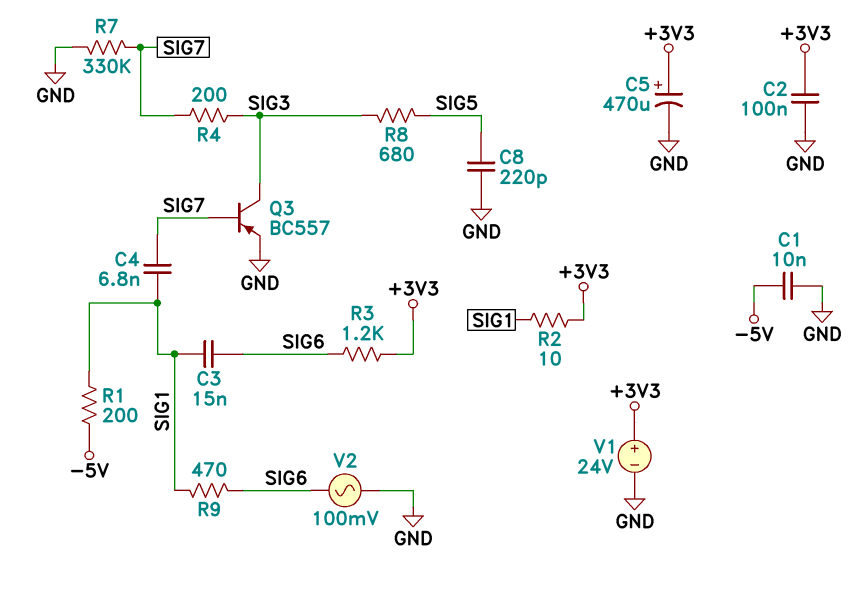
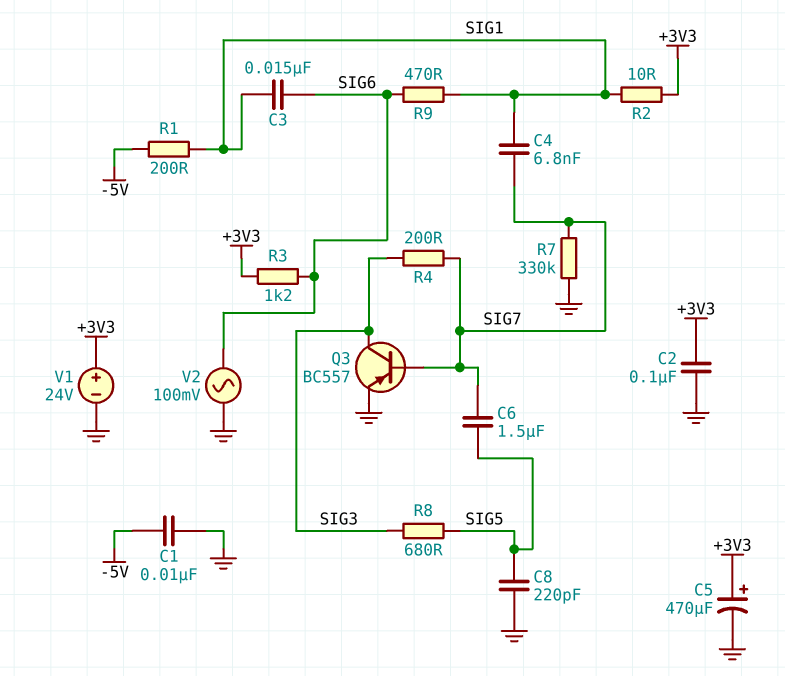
C6: none -> 1.5uF (SIG5, SIG7)

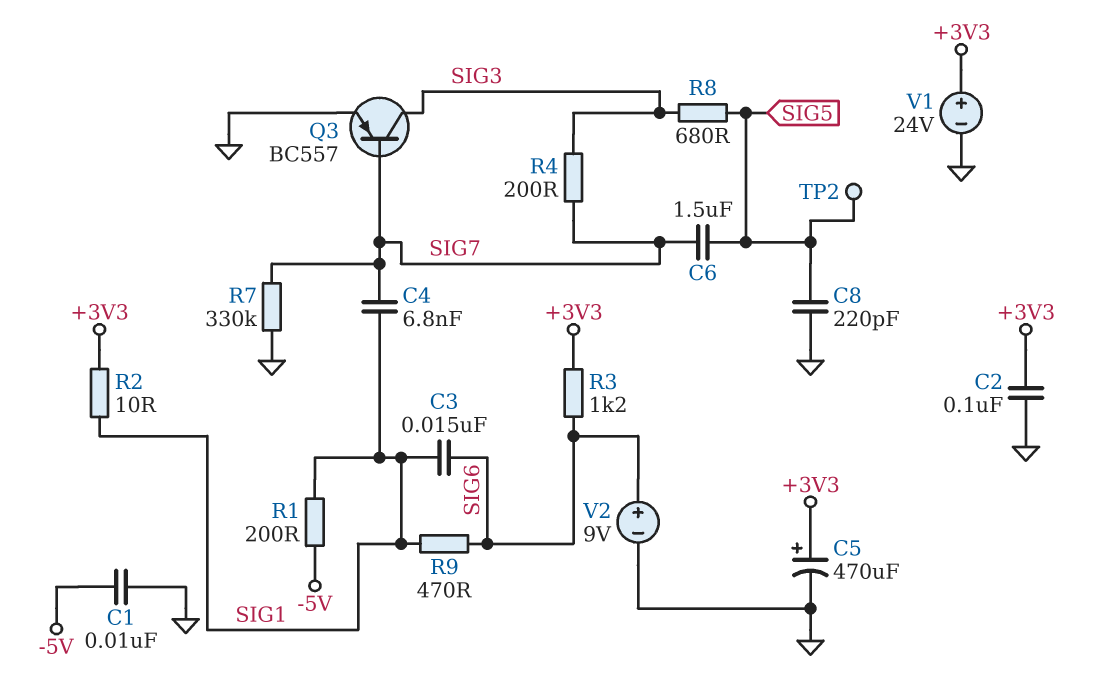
TP2: none -> test point (SIG5)
V2: AC 100mV (GND, SIG6) -> 9V (plus SIG6, minus GND)

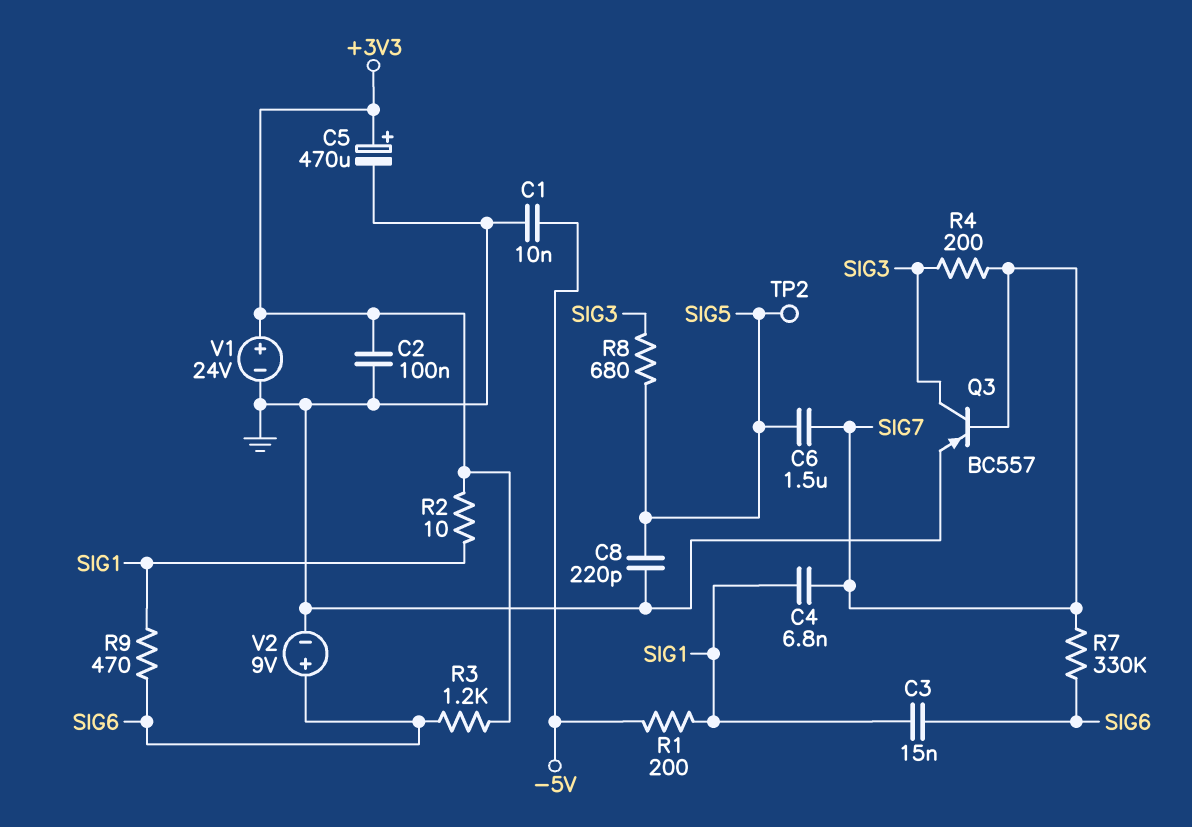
R7: 330k (GND, SIG7) -> 330k (SIG6, SIG7)

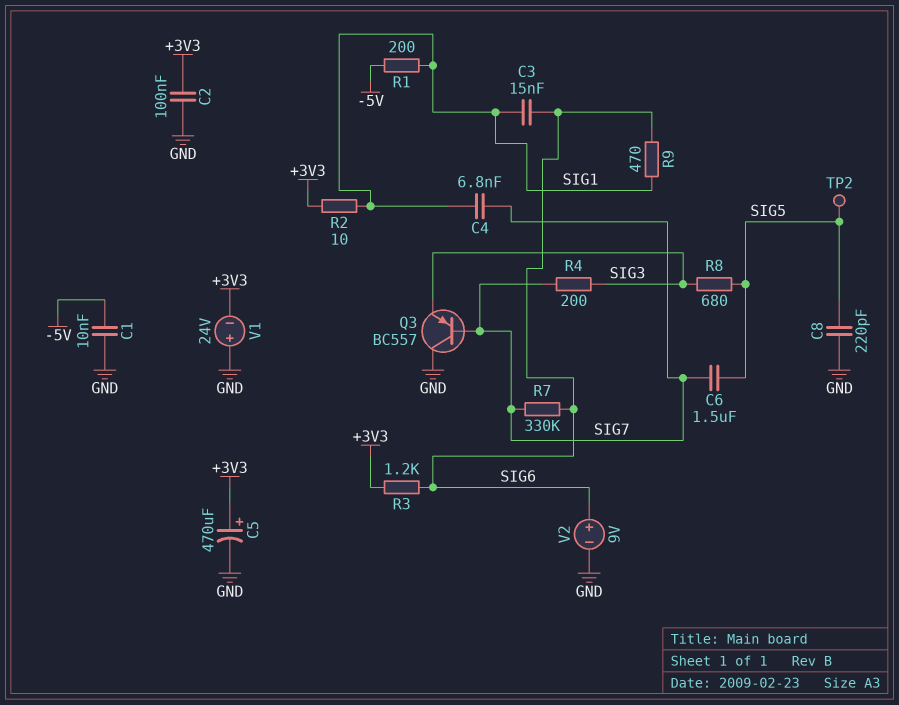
Q3: PNP BC557 (B SIG7, C SIG3, E GND) -> PNP BC557 (B SIG7, C GND, E SIG3)
V1: 24V (plus +3V3, minus GND) -> 24V (plus GND, minus +3V3)

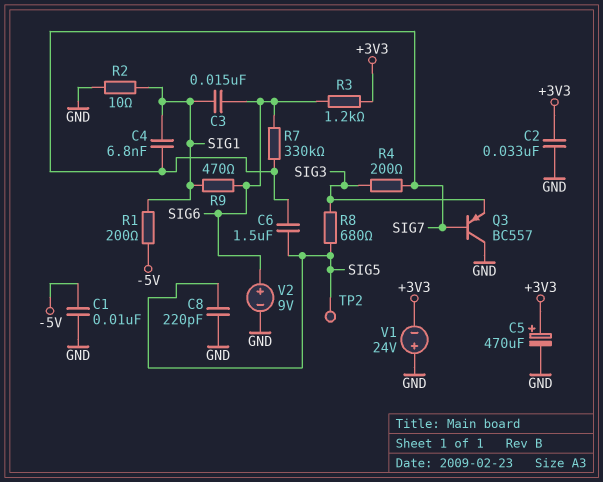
C2: 100nF (+3V3, GND) -> 33nF (+3V3, GND)
R2: 10 (+3V3, SIG1) -> 10 (GND, SIG1)

